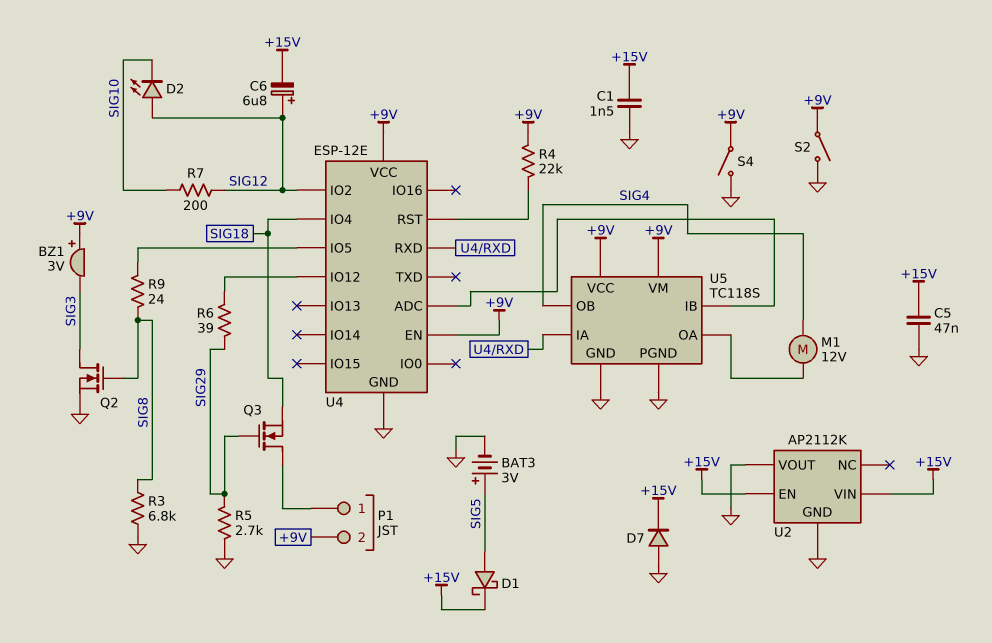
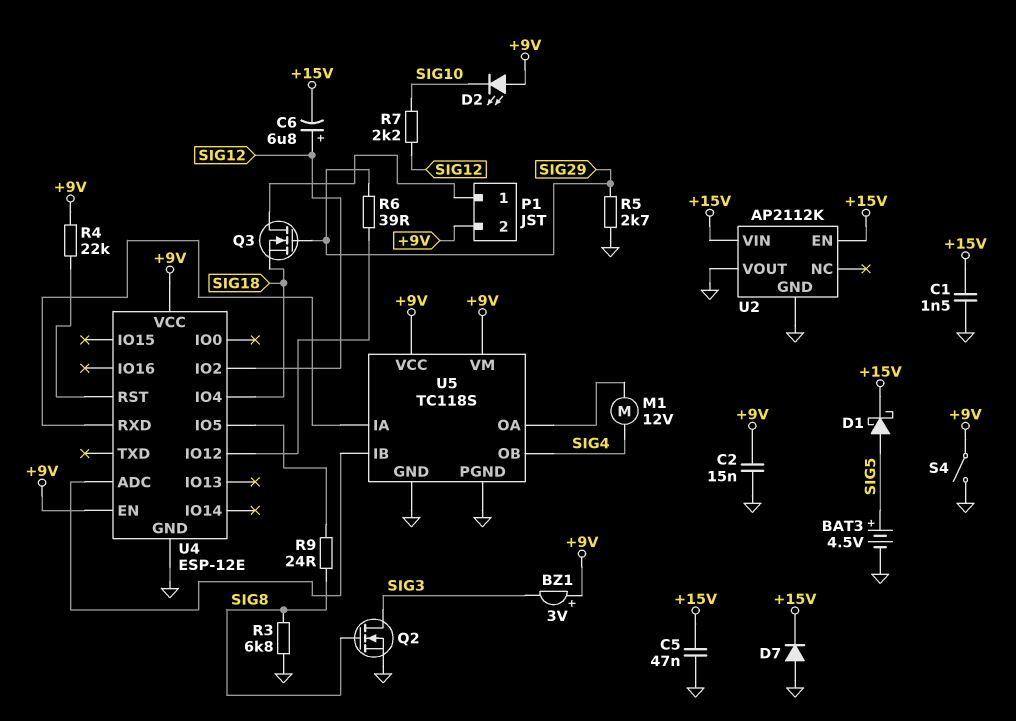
BAT3: 3V (plus SIG5, minus GND) -> 4.5V (plus SIG5, minus GND)
C2: none -> 15nF (+9V, GND)
D2: LED (A SIG12, K SIG10) -> LED (A +9V, K SIG10)
R7: 200 (SIG10, SIG12) -> 2.2k (SIG10, SIG12)
S2: switch (+9V, GND) -> none

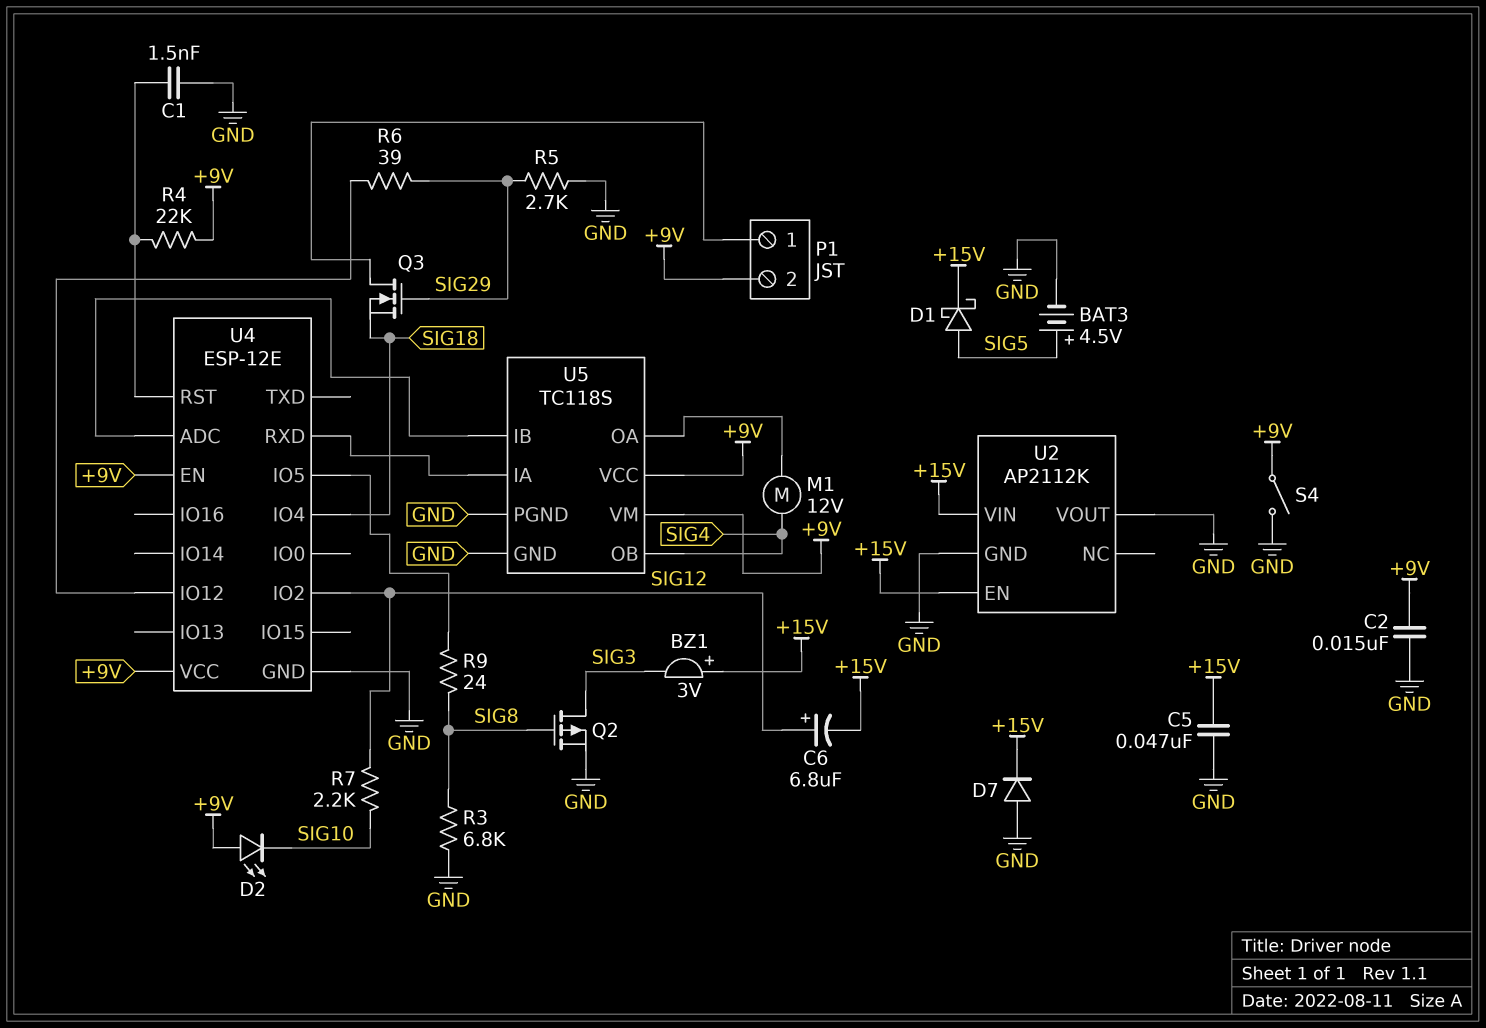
BZ1: buzzer 3V (plus +9V, minus SIG3) -> buzzer 3V (plus +15V, minus SIG3)
C1: 1.5nF (+15V, GND) -> 1.5nF (GND, U4/RST)
Q2: NMOS (G SIG8, D SIG3, S GND) -> PMOS (G SIG8, D SIG3, S GND)

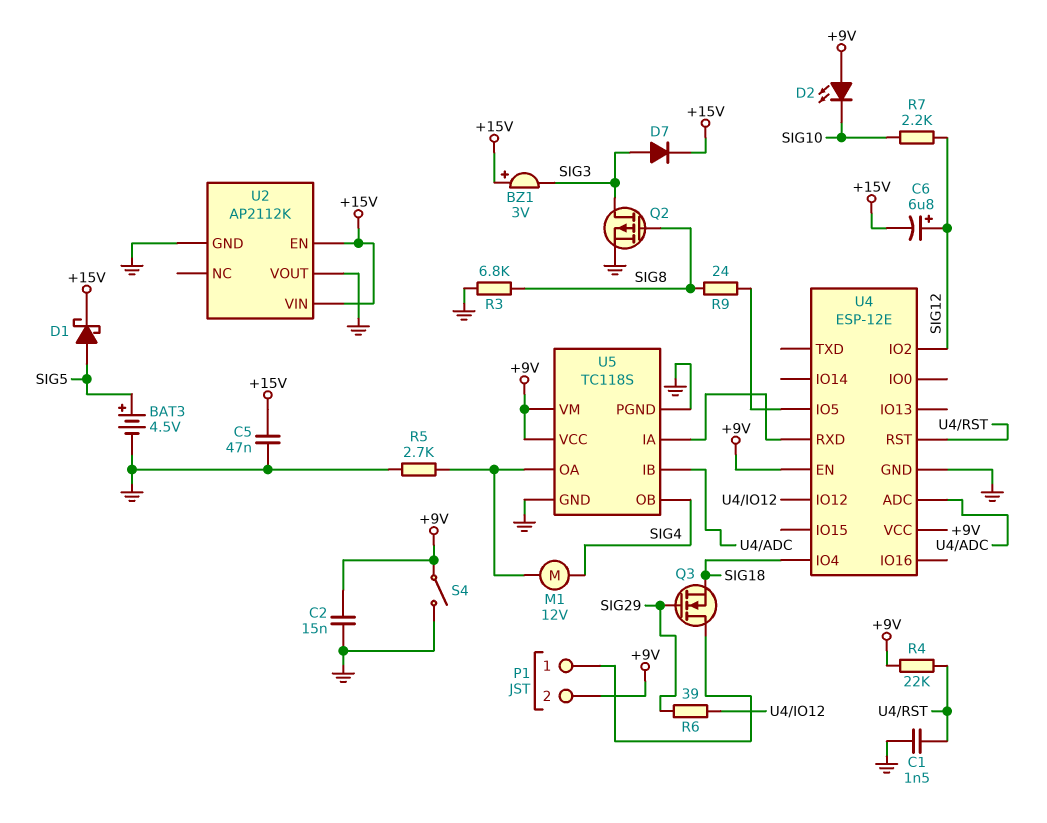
D7: diode (A GND, K +15V) -> diode (A SIG3, K +15V)
R5: 2.7k (GND, SIG29) -> 2.7k (GND, U5/OA)

